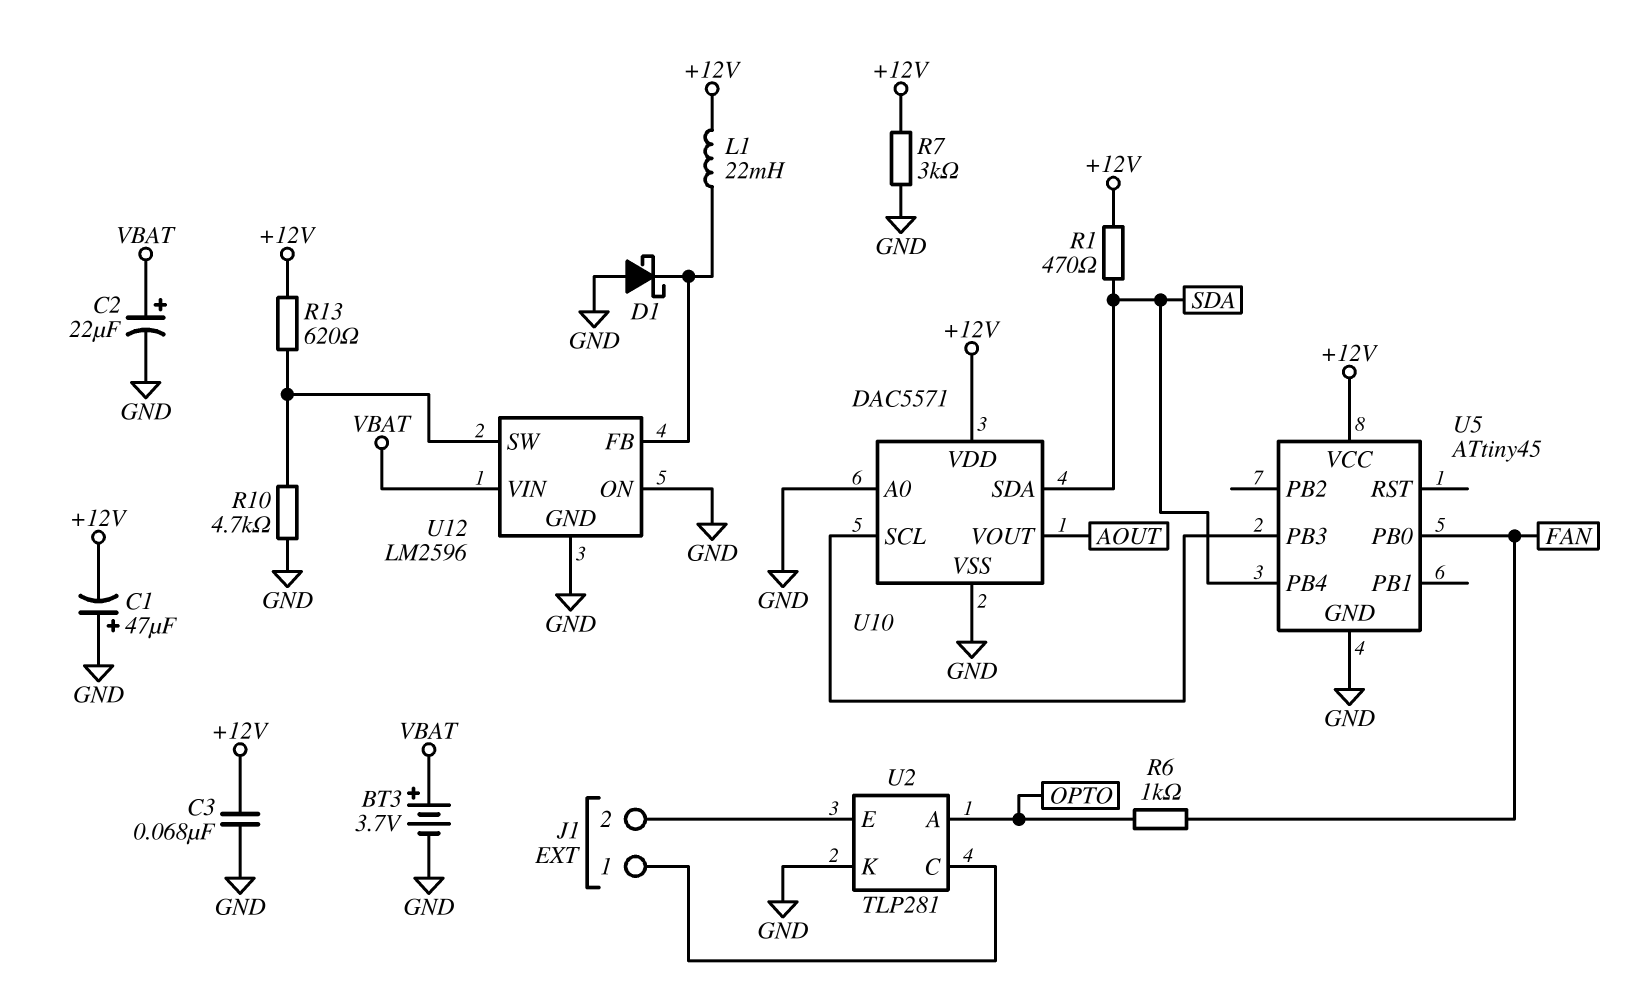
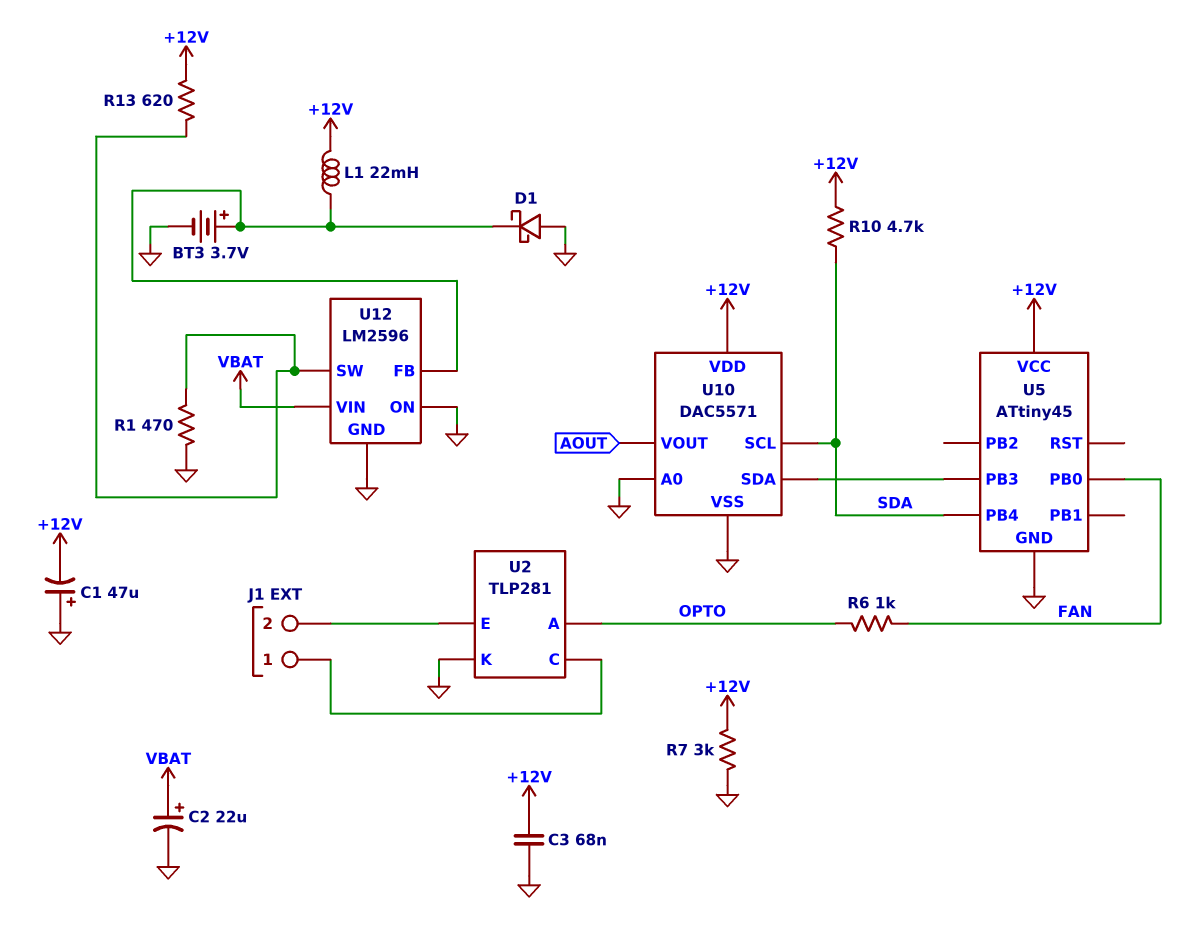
BT3: 3.7V (plus VBAT, minus GND) -> 3.7V (plus U12/FB, minus GND)
R1: 470 (+12V, SDA) -> 470 (GND, U12/SW)
R10: 4.7k (GND, U12/SW) -> 4.7k (+12V, SDA)
U10 pin SCL: U5/PB3 -> SDA
U10 pin SDA: SDA -> U5/PB3

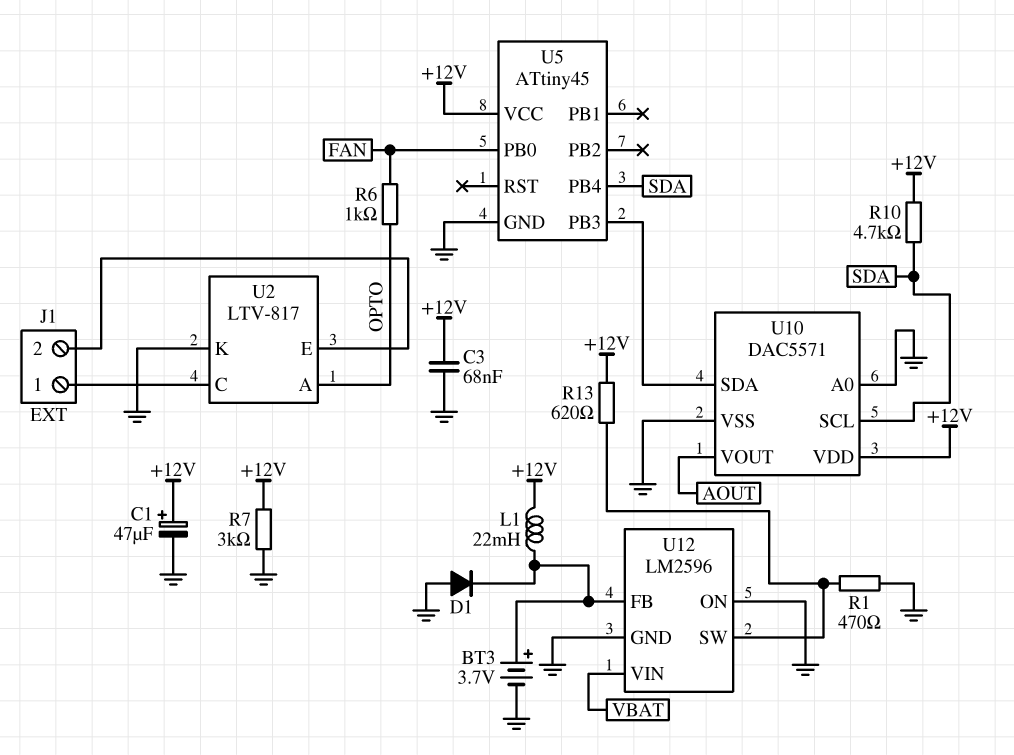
C1: 47uF (plus GND, minus +12V) -> 47uF (plus +12V, minus GND)
C2: 22uF (plus VBAT, minus GND) -> none
D1: schottky (A GND, K U12/FB) -> diode (A GND, K U12/FB)
U2: TLP281 -> LTV-817

